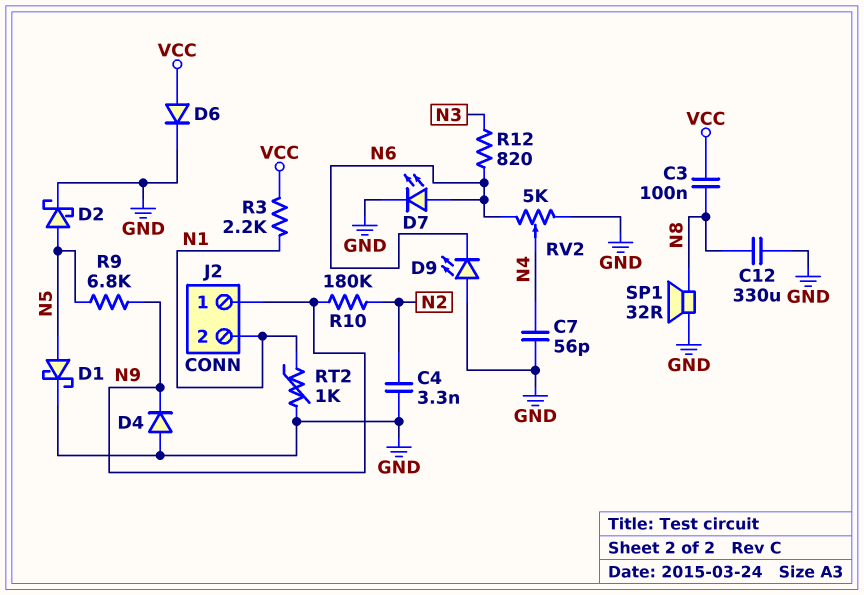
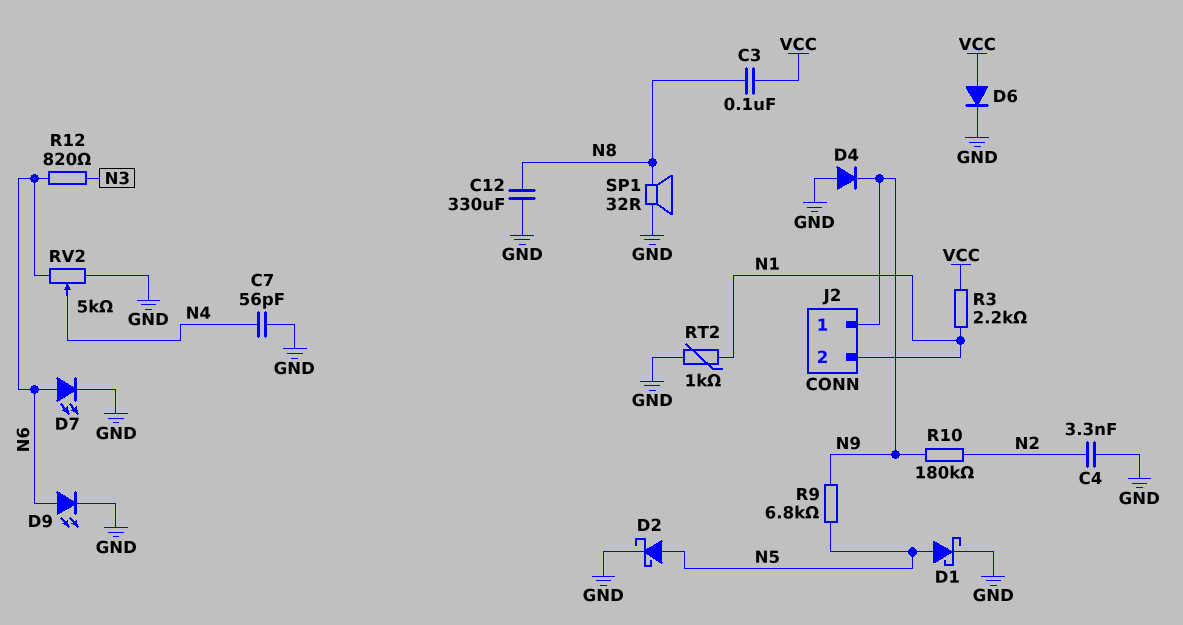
D9: LED (A GND, K N6) -> LED (A N6, K GND)

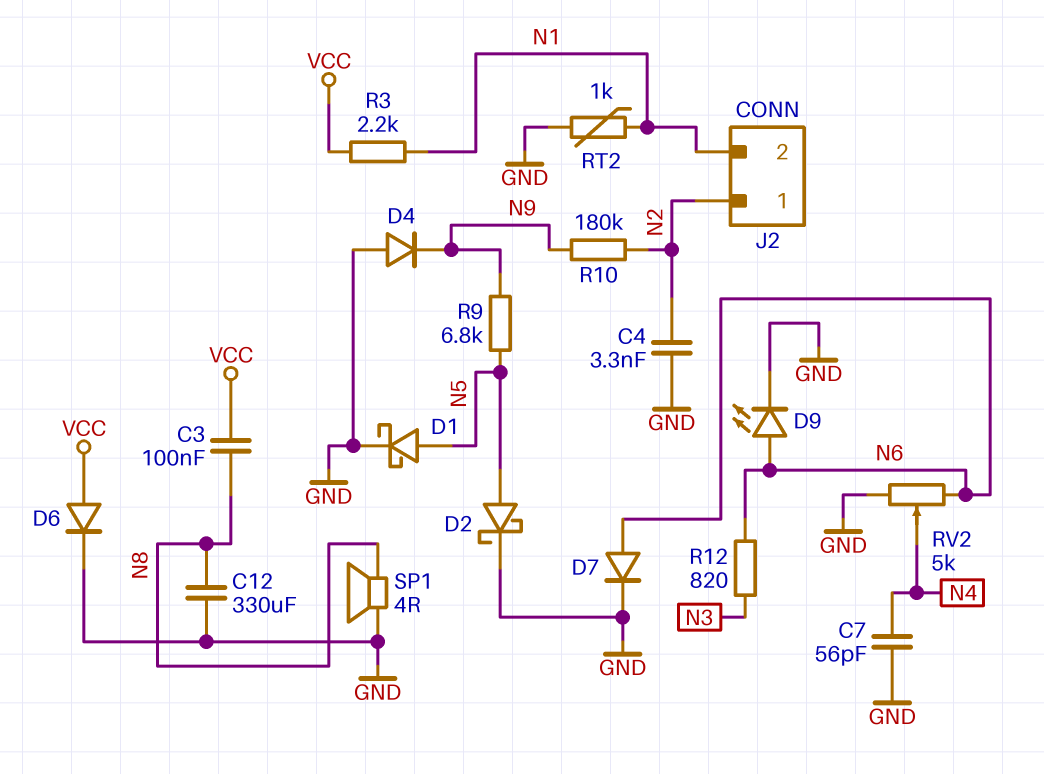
D7: LED (A N6, K GND) -> diode (A N6, K GND)
J2 pin 1: N9 -> N2
SP1: speaker 32R (GND, N8) -> speaker 4R (GND, N8)

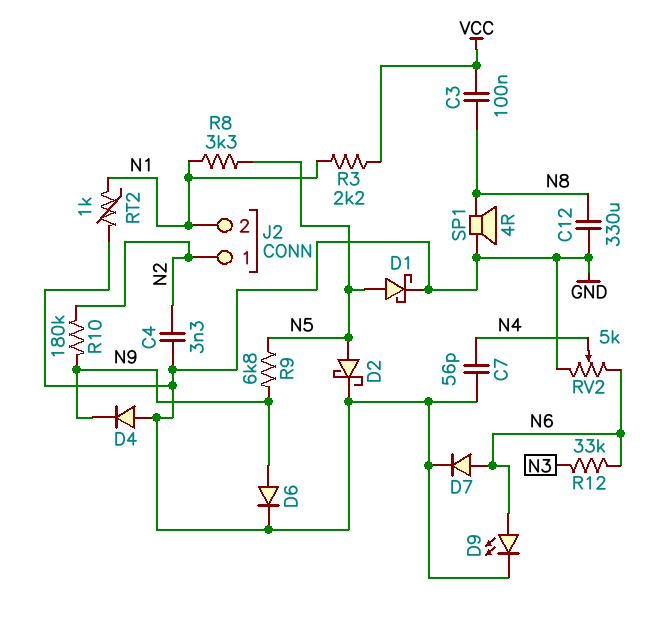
D6: diode (A VCC, K GND) -> diode (A N9, K GND)
R8: none -> 3.3k (N1, N5)
R12: 820 (N3, N6) -> 33k (N3, N6)

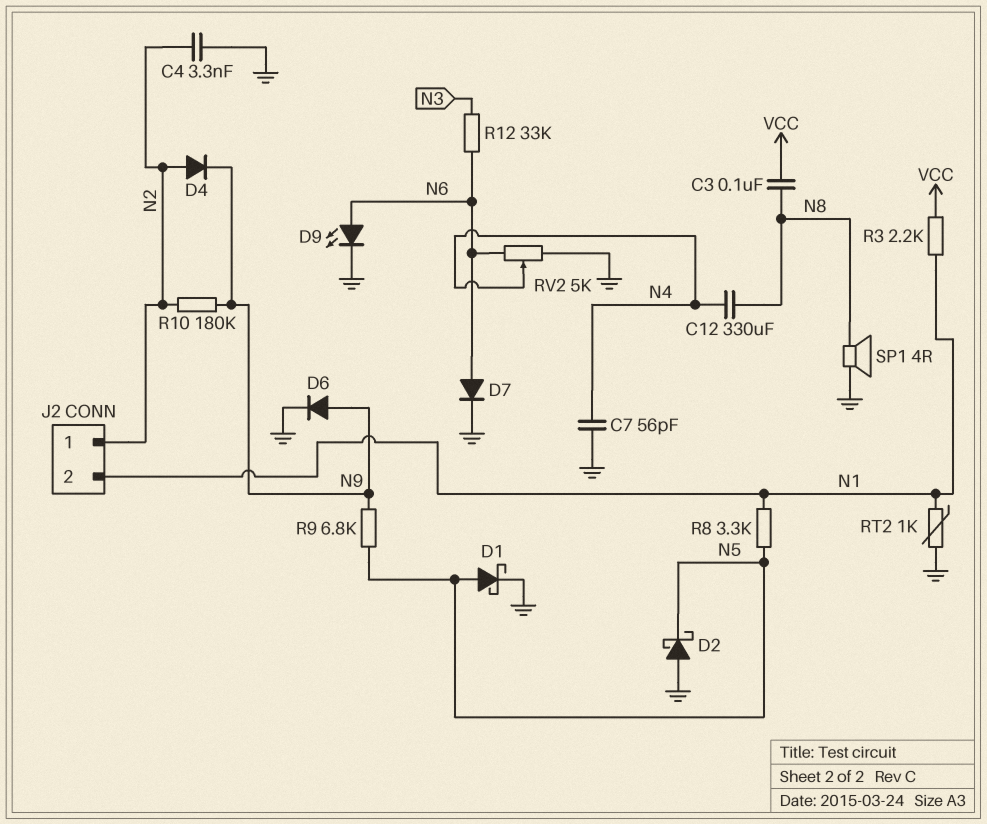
C12: 330uF (GND, N8) -> 330uF (N4, N8)
D2: schottky (A N5, K GND) -> schottky (A GND, K N5)
D4: diode (A GND, K N9) -> diode (A N2, K N9)

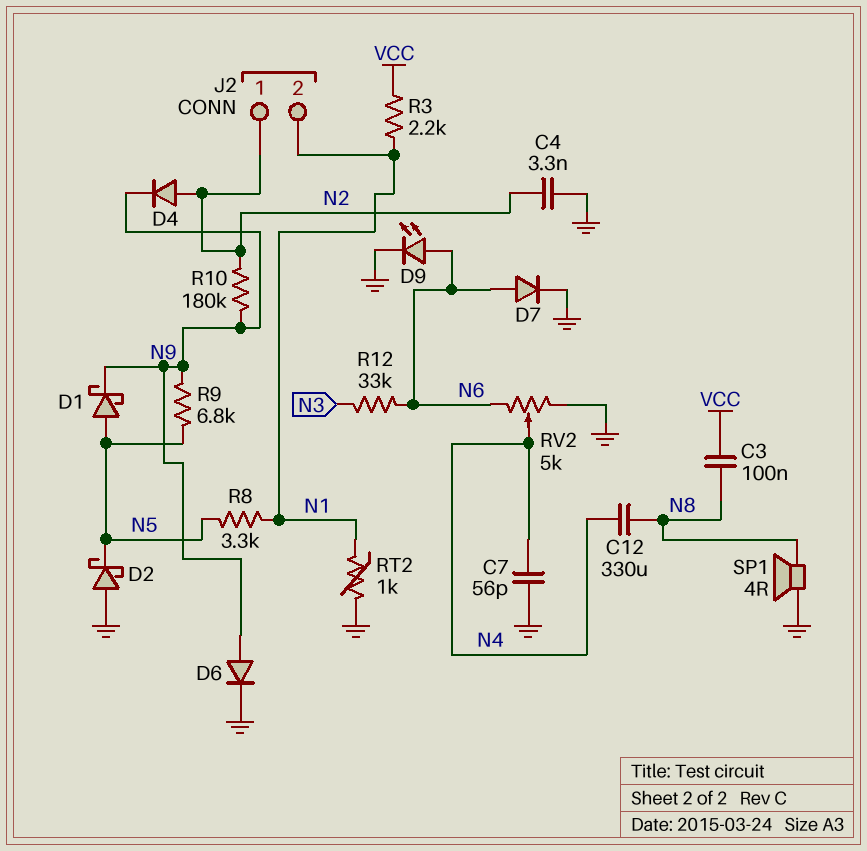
D1: schottky (A N5, K GND) -> schottky (A N5, K N9)

